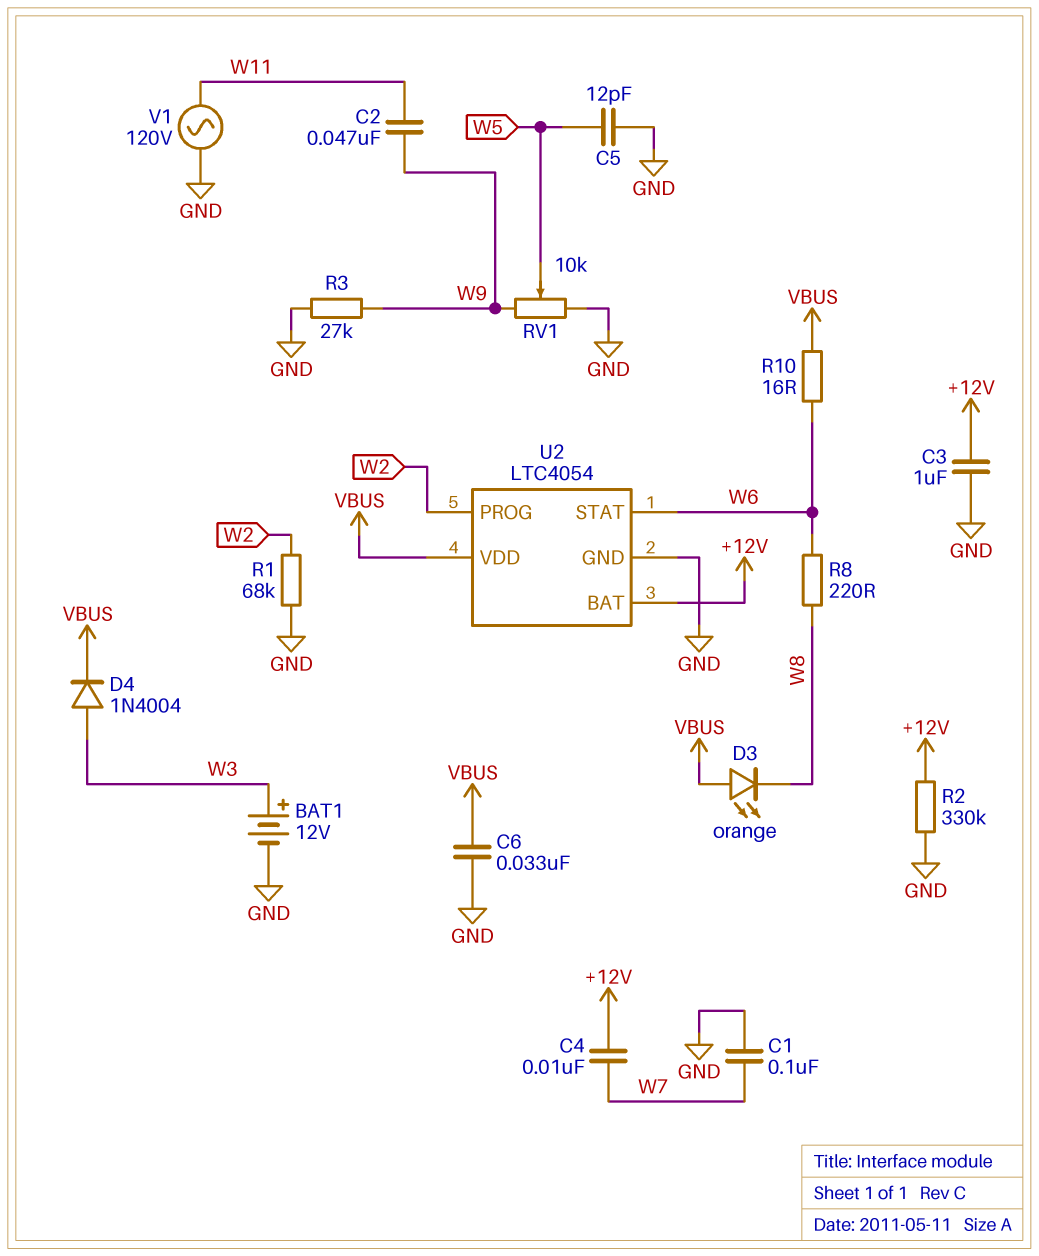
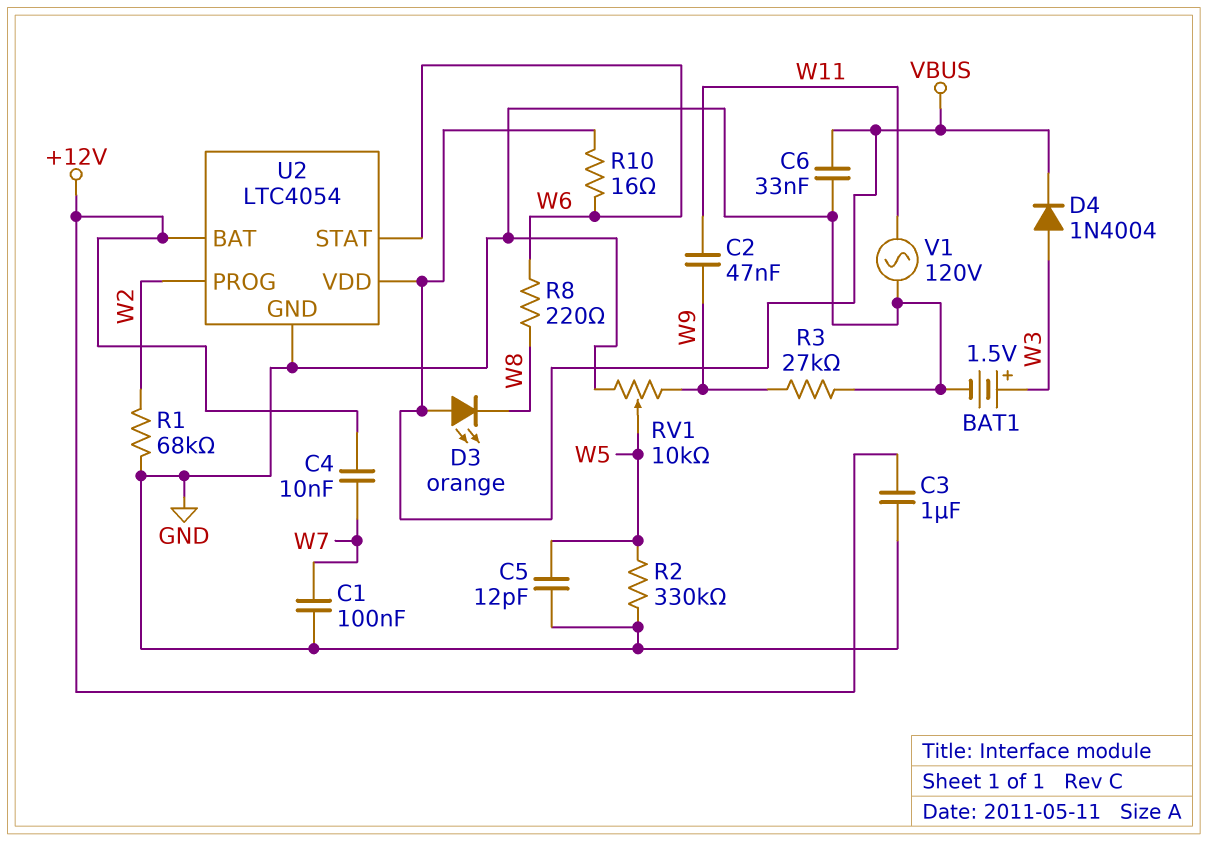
BAT1: 12V (plus W3, minus GND) -> 1.5V (plus W3, minus GND)
R2: 330k (+12V, GND) -> 330k (GND, W5)

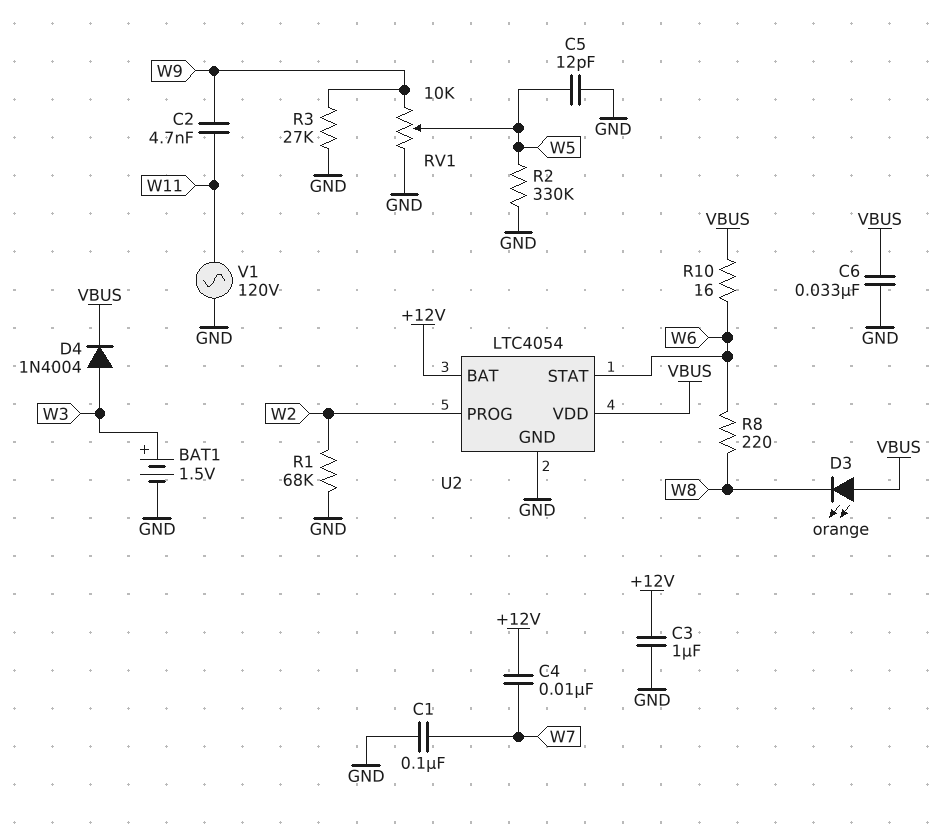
C2: 47nF (W9, W11) -> 4.7nF (W9, W11)

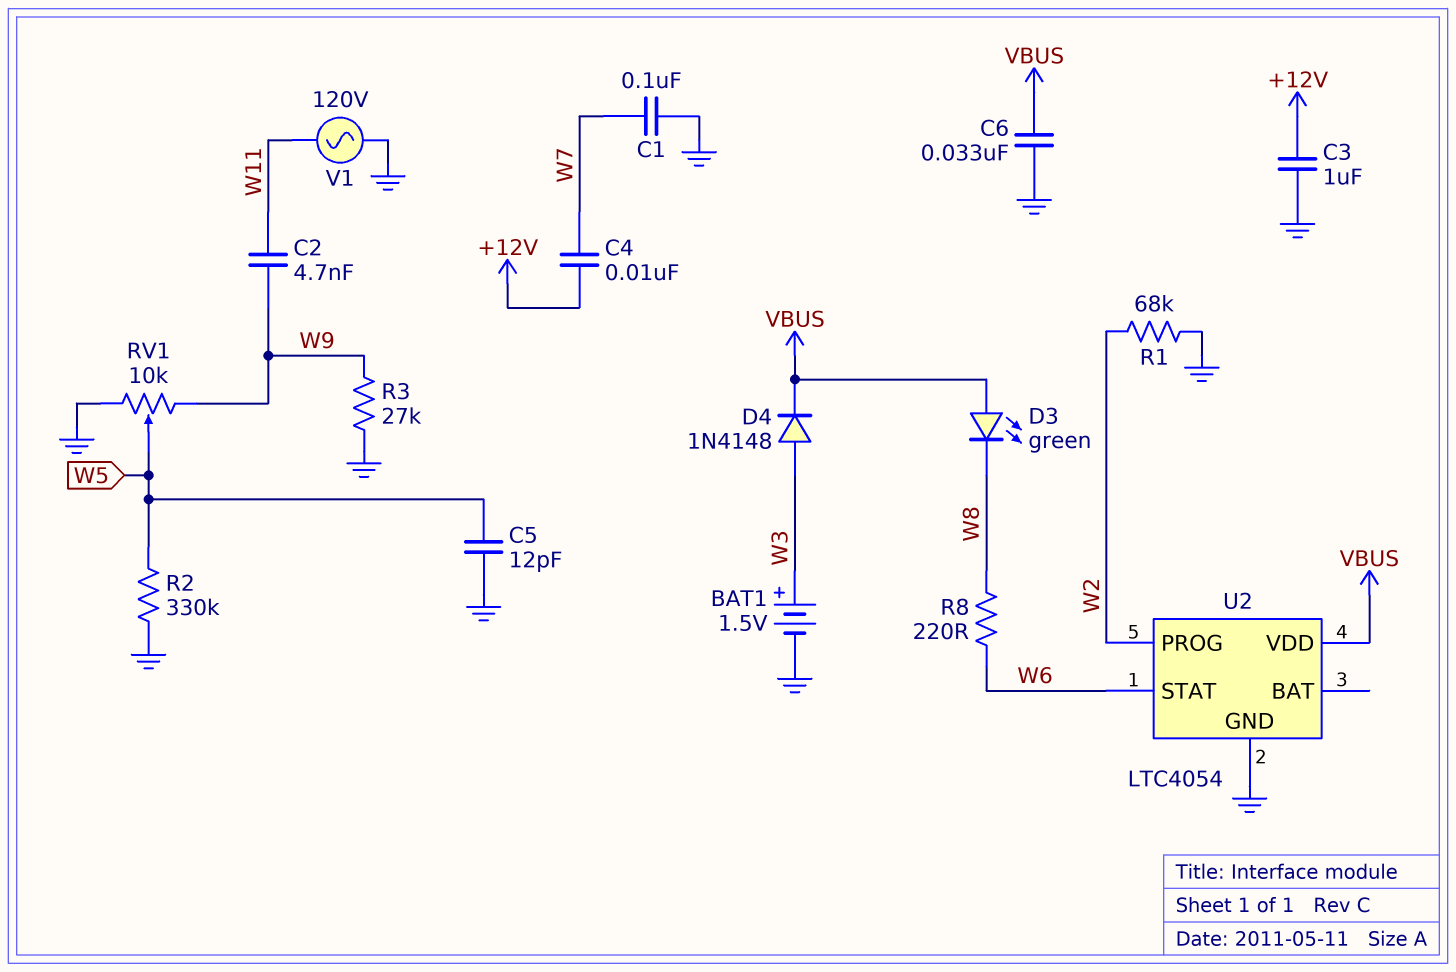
D3: LED orange (A VBUS, K W8) -> LED green (A VBUS, K W8)
D4: diode 1N4004 (A W3, K VBUS) -> diode 1N4148 (A W3, K VBUS)
R10: 16 (VBUS, W6) -> none
U2 pin BAT: +12V -> none

